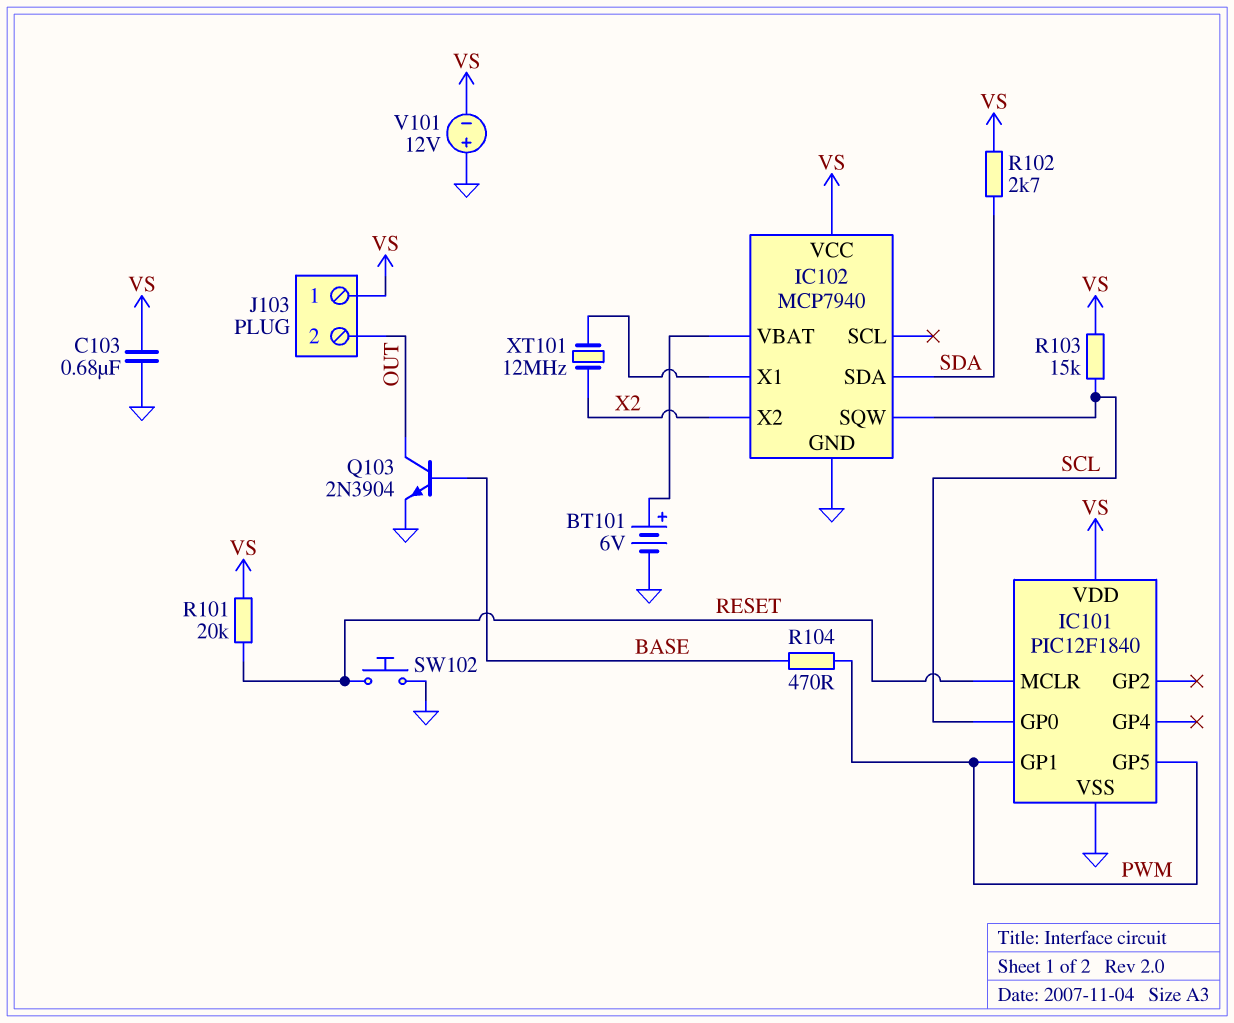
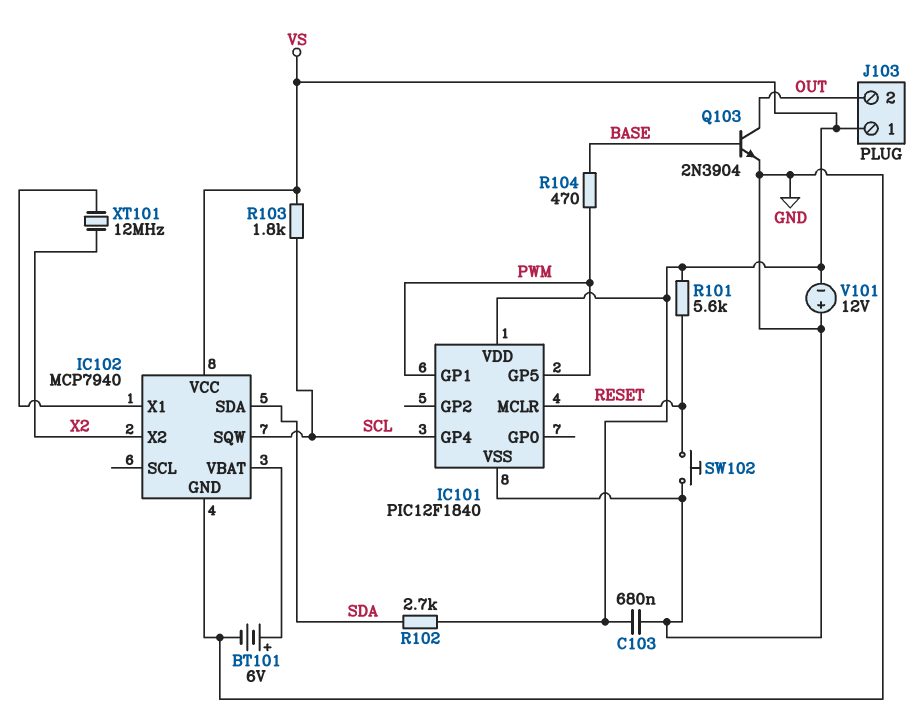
IC101 pin GP0: SCL -> none
IC101 pin GP4: none -> SCL
R101: 20k (RESET, VS) -> 5.6k (RESET, VS)
R103: 15k (SCL, VS) -> 1.8k (SCL, VS)

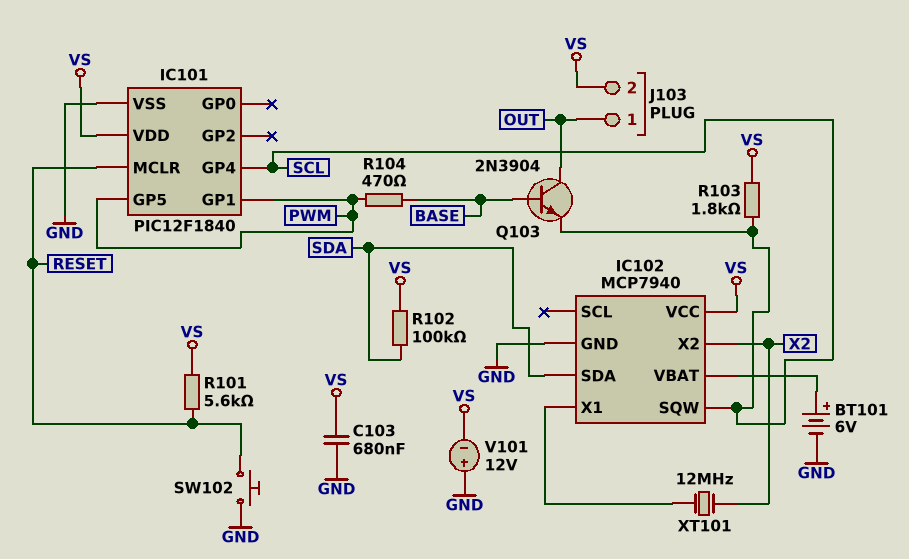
J103 pin 1: VS -> OUT
J103 pin 2: OUT -> VS
Q103: NPN 2N3904 (B BASE, C OUT, E GND) -> NPN 2N3904 (B BASE, C OUT, E SCL)
R102: 2.7k (SDA, VS) -> 100k (SDA, VS)

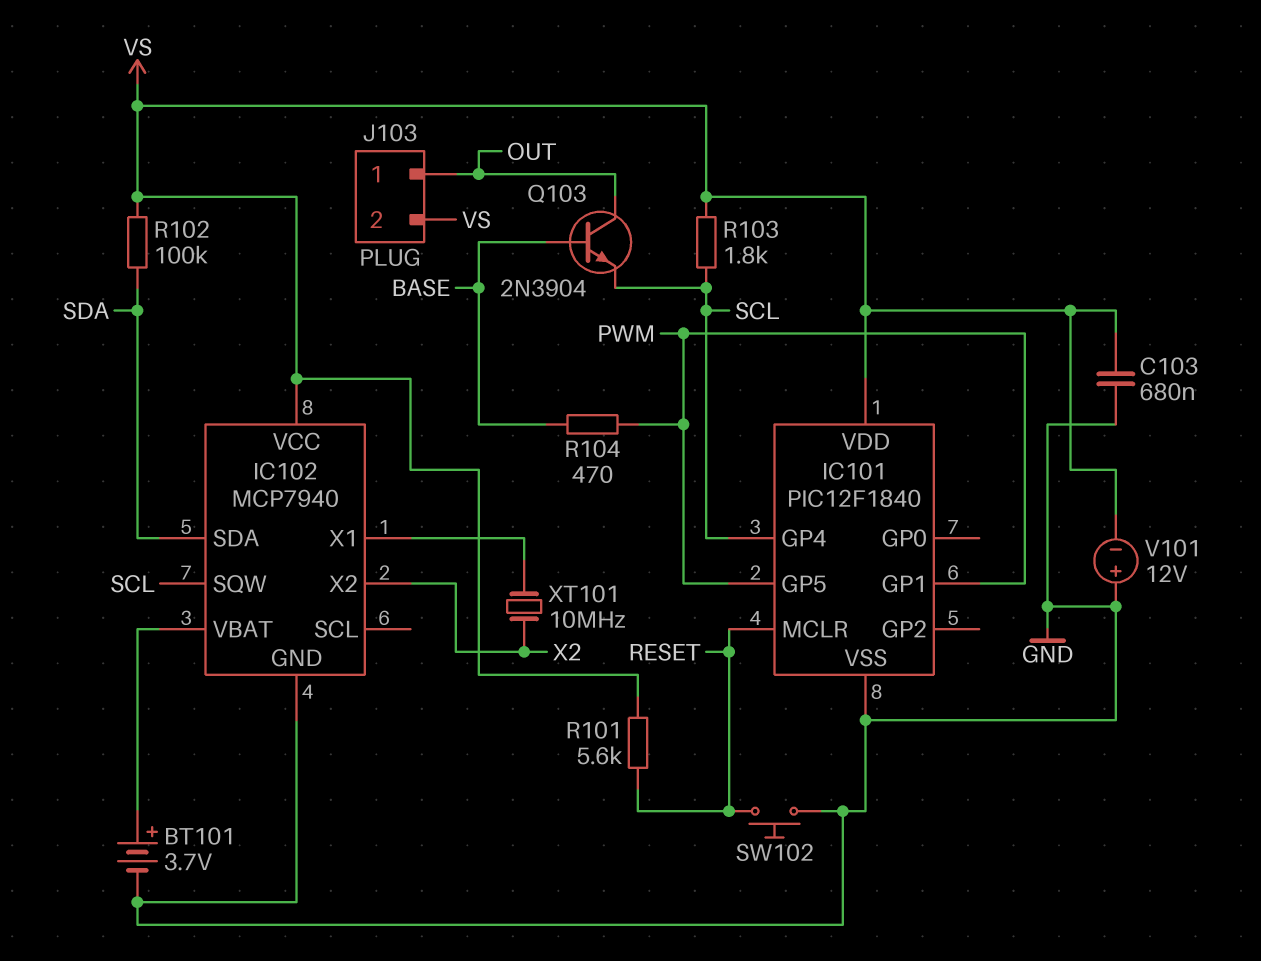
BT101: 6V (plus IC102/VBAT, minus GND) -> 3.7V (plus IC102/VBAT, minus GND)
XT101: 12MHz (IC102/X1, X2) -> 10MHz (IC102/X1, X2)

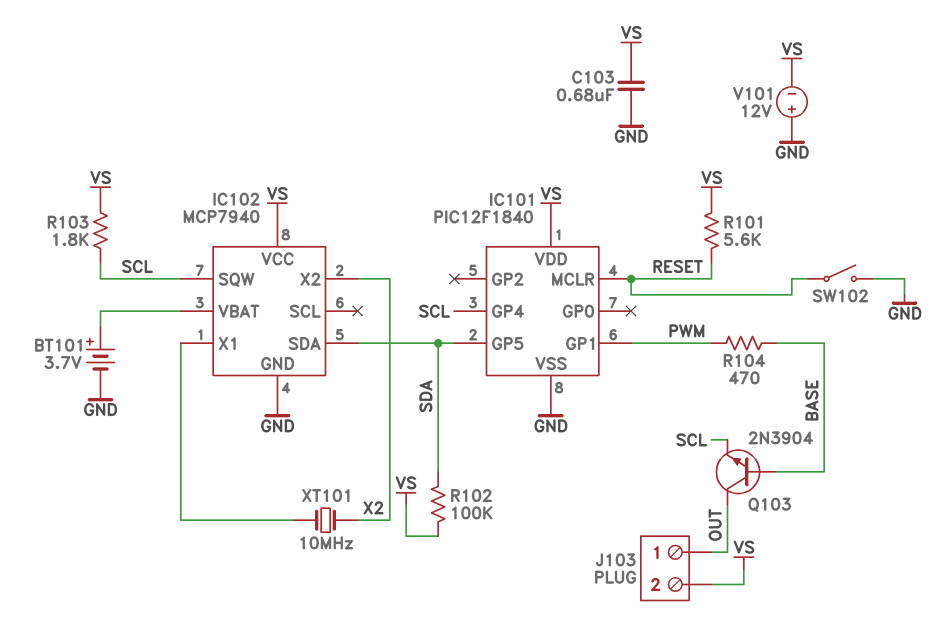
IC101 pin GP5: PWM -> SDA
SW102: button (GND, RESET) -> switch (GND, RESET)

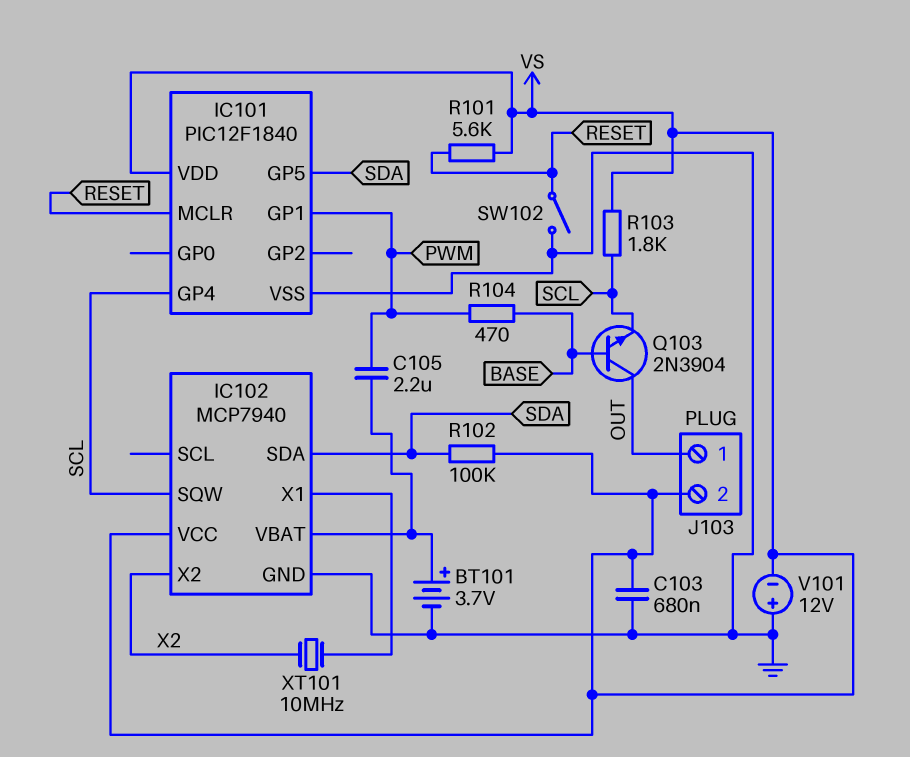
C105: none -> 2.2uF (IC102/VBAT, PWM)

